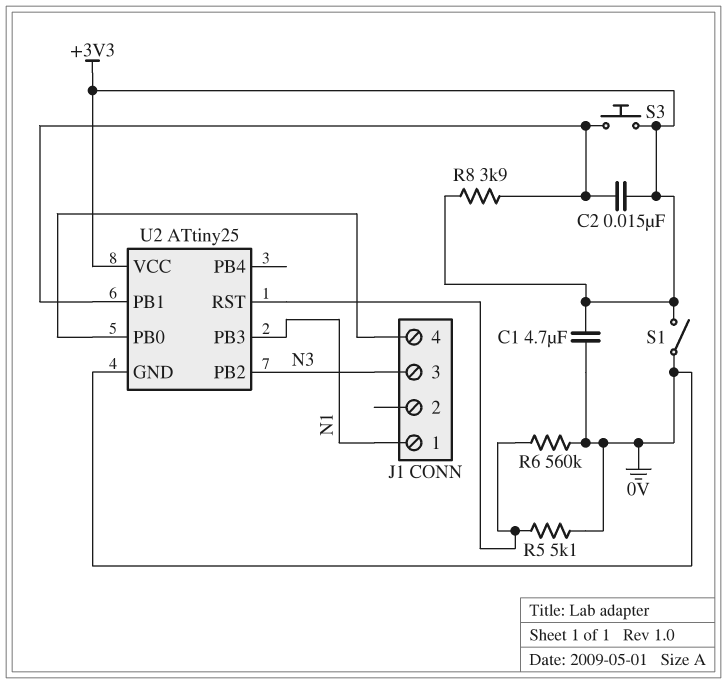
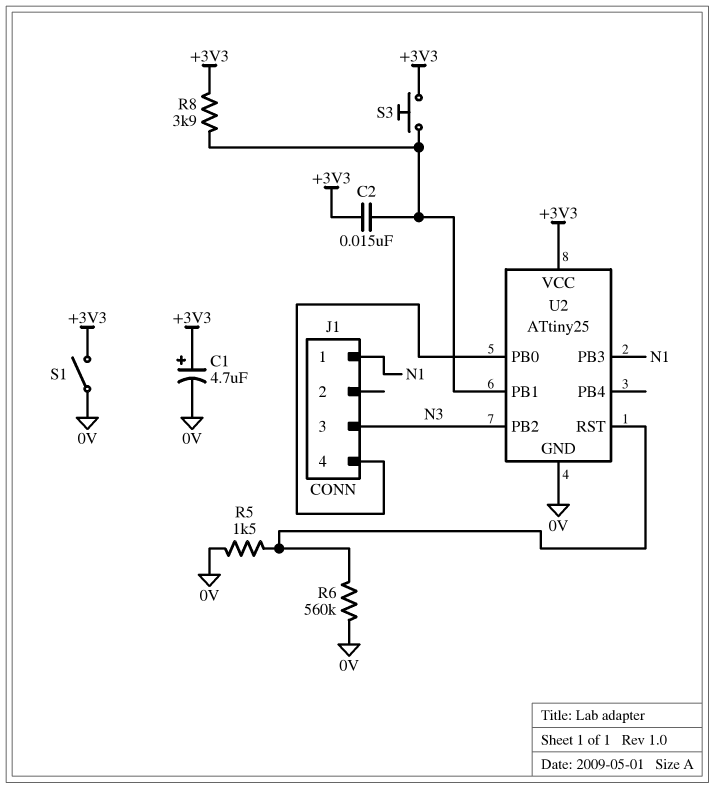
C1: 4.7uF (+3V3, 0V) -> 4.7uF (plus +3V3, minus 0V)
R5: 5.1k (0V, U2/RST) -> 1.5k (0V, U2/RST)

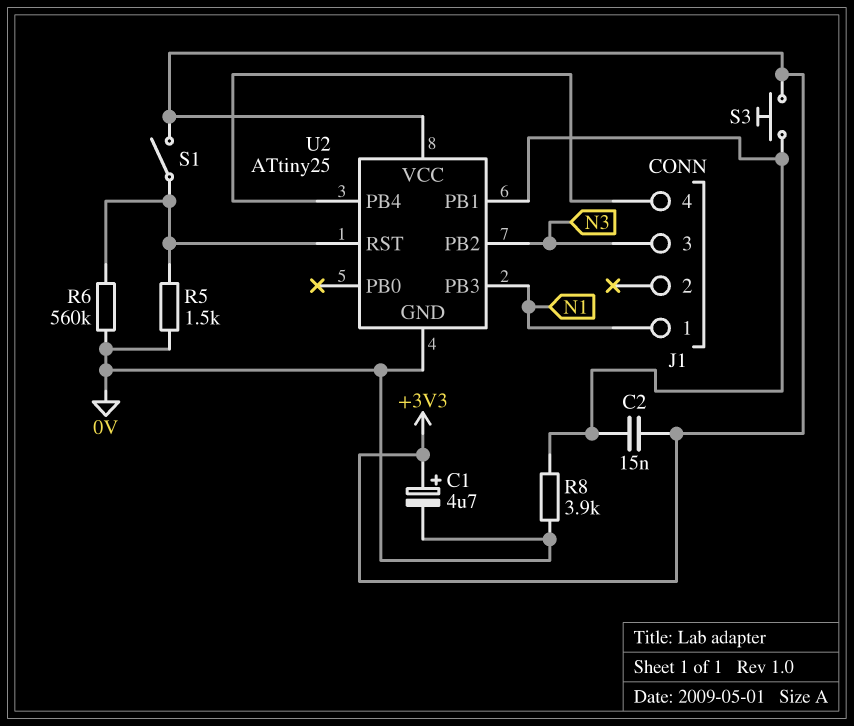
R8: 3.9k (+3V3, U2/PB1) -> 3.9k (0V, U2/PB1)
S1: switch (+3V3, 0V) -> switch (+3V3, U2/RST)
U2 pin PB0: J1/4 -> none
U2 pin PB4: none -> J1/4

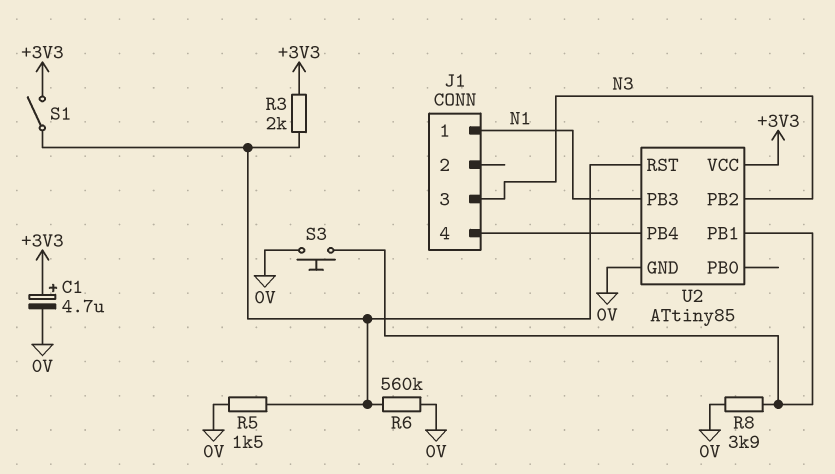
C2: 15nF (+3V3, U2/PB1) -> none
R3: none -> 2k (+3V3, U2/RST)
S3: button (+3V3, U2/PB1) -> button (0V, U2/PB1)
U2: ATtiny25 -> ATtiny85

